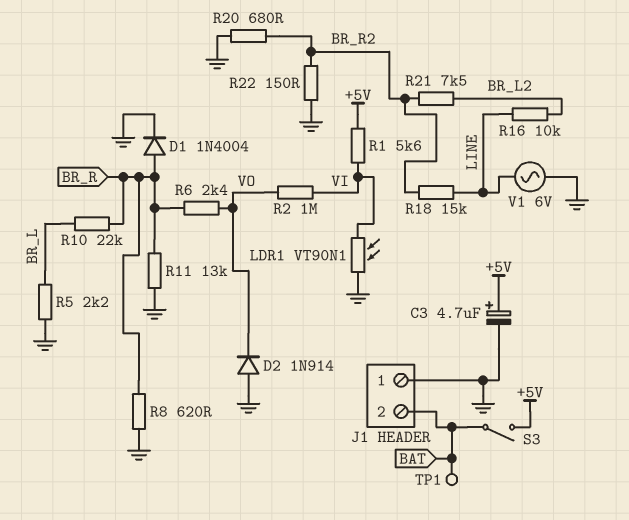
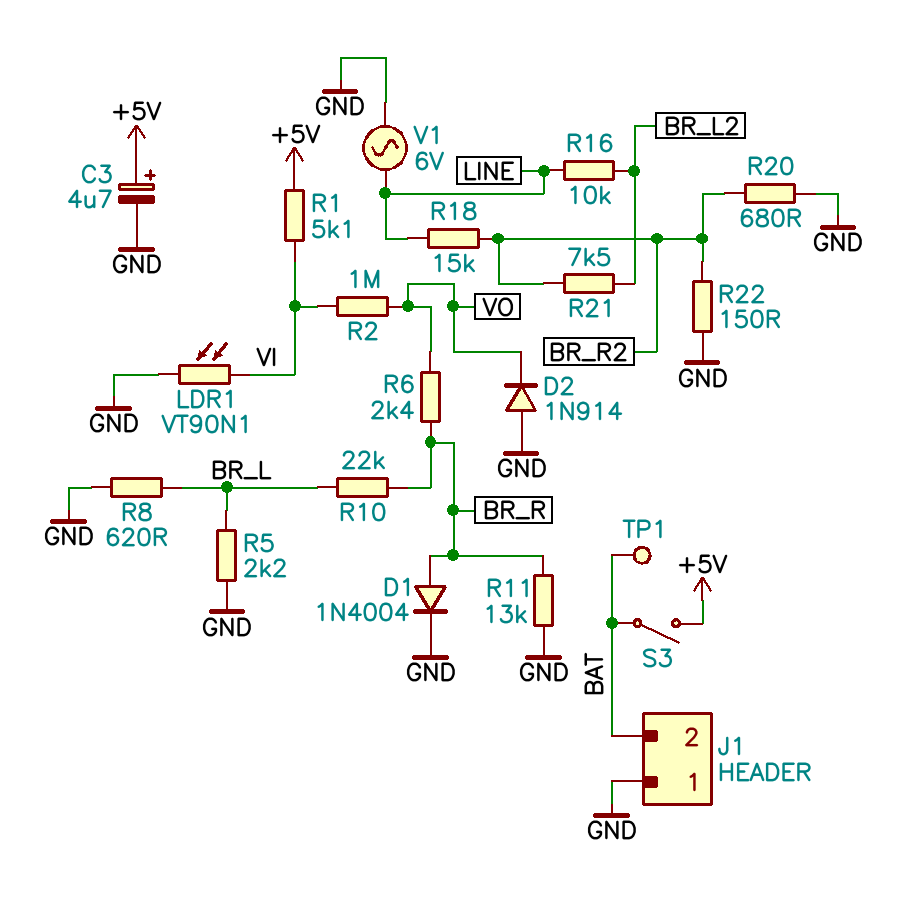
R1: 5.6k (+5V, VI) -> 5.1k (+5V, VI)
R8: 620 (BR_R, GND) -> 620 (BR_L, GND)

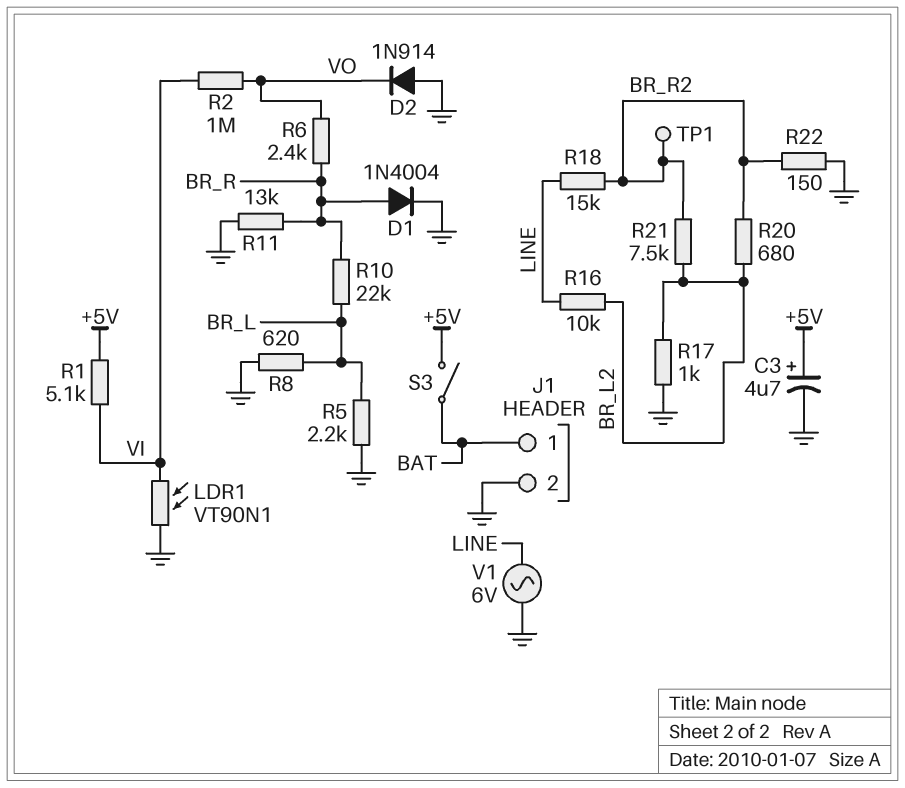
J1 pin 1: GND -> BAT
J1 pin 2: BAT -> GND
R17: none -> 1k (BR_L2, GND)
R20: 680 (BR_R2, GND) -> 680 (BR_L2, BR_R2)
TP1: test point (BAT) -> test point (BR_R2)

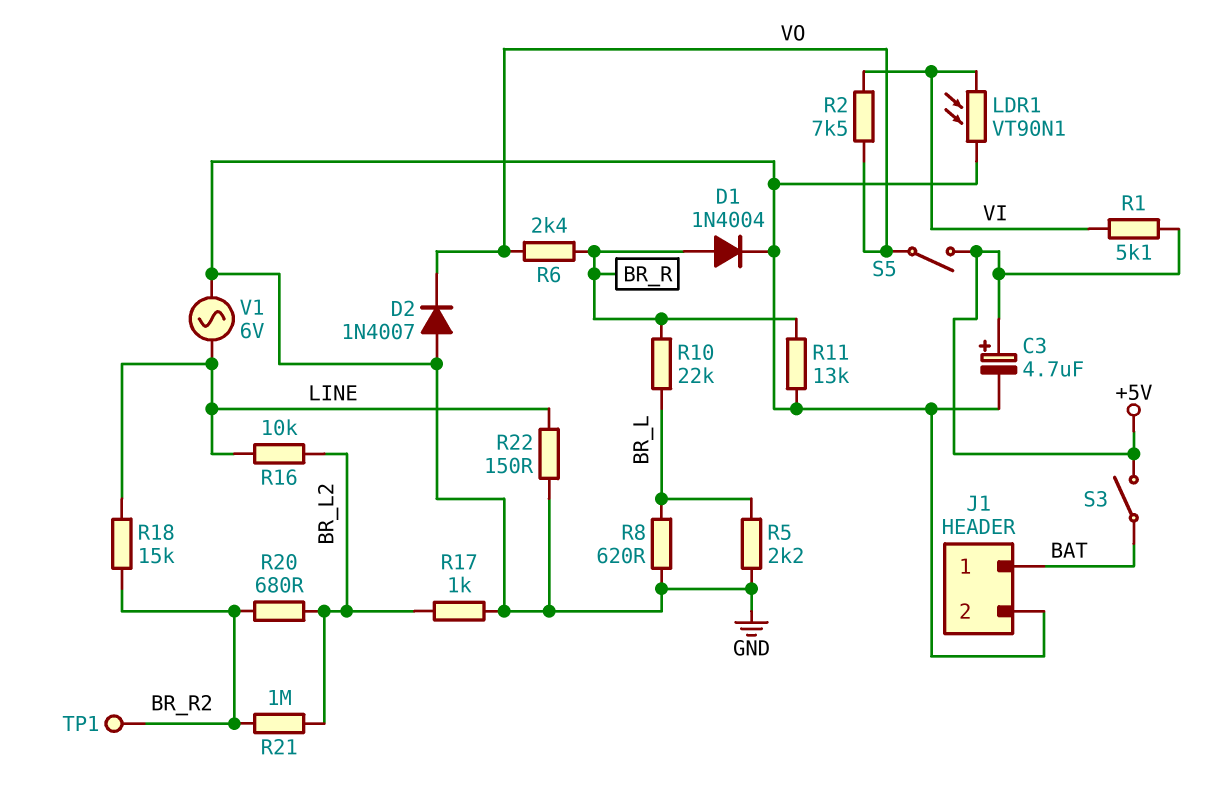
D2: diode 1N914 (A GND, K VO) -> diode 1N4007 (A GND, K VO)
R2: 1M (VI, VO) -> 7.5k (VI, VO)
R21: 7.5k (BR_L2, BR_R2) -> 1M (BR_L2, BR_R2)
R22: 150 (BR_R2, GND) -> 150 (GND, LINE)
S5: none -> switch (+5V, VO)

